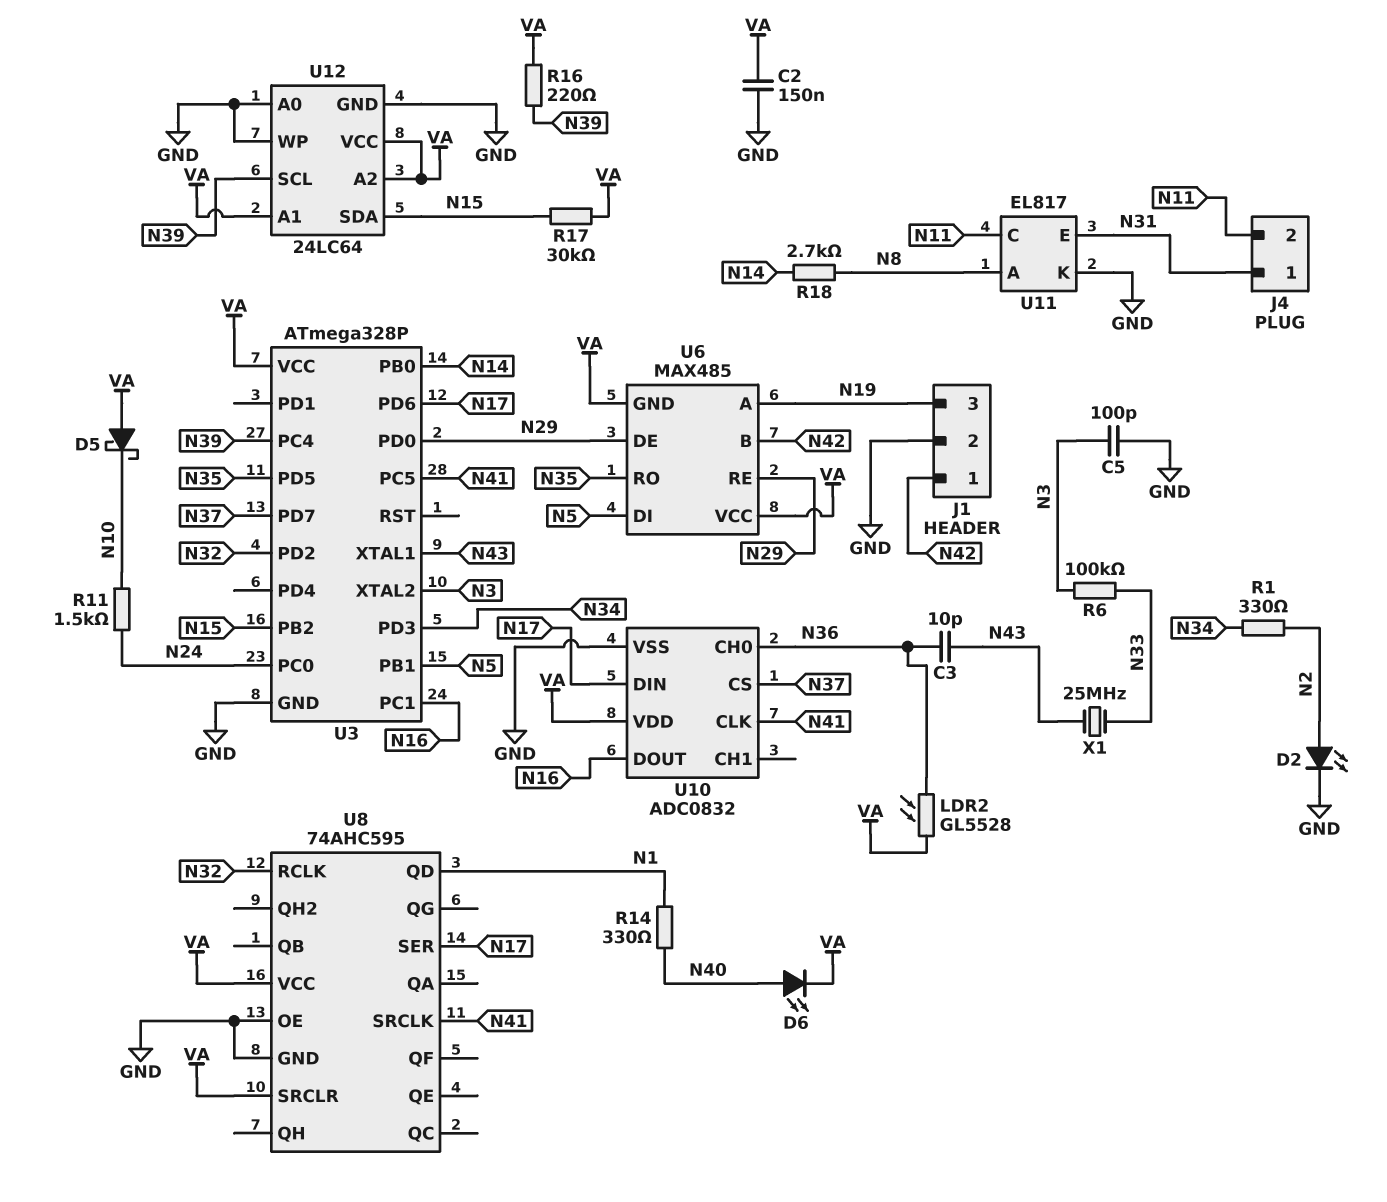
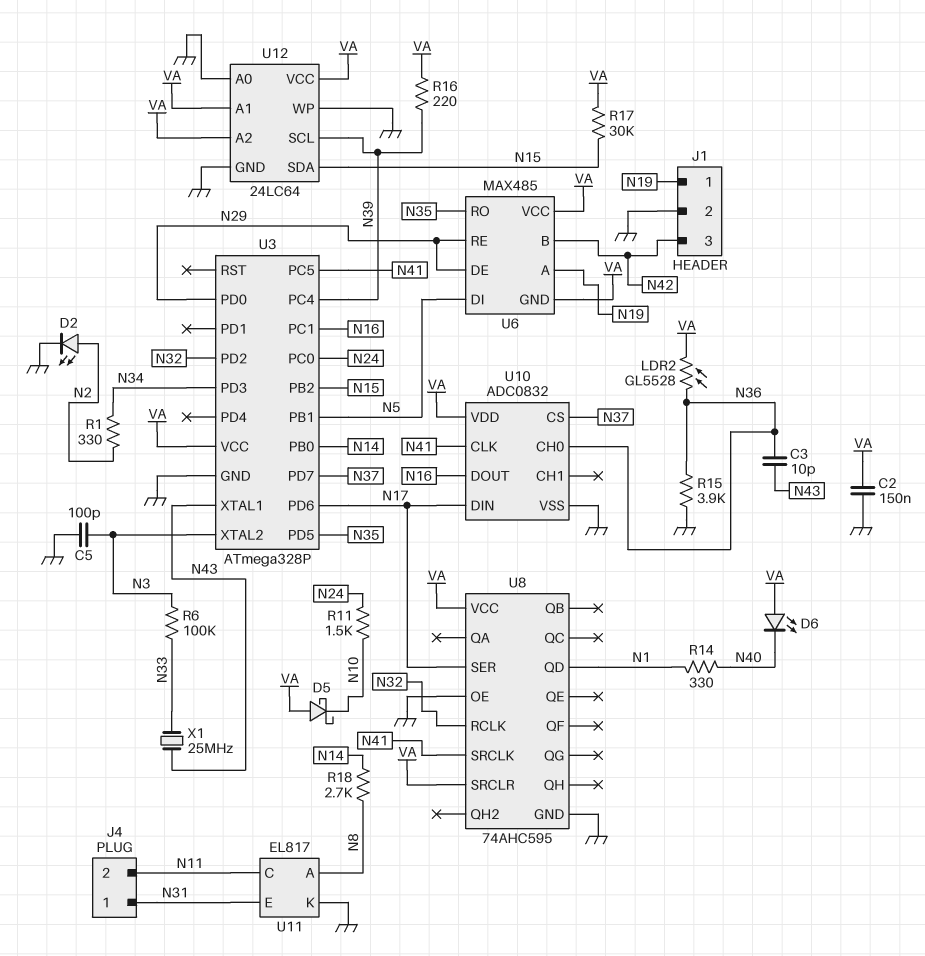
D6: LED (A N40, K VA) -> LED (A VA, K N40)
J1 pin 1: N42 -> N19
J1 pin 3: N19 -> N42
R15: none -> 3.9k (GND, N36)

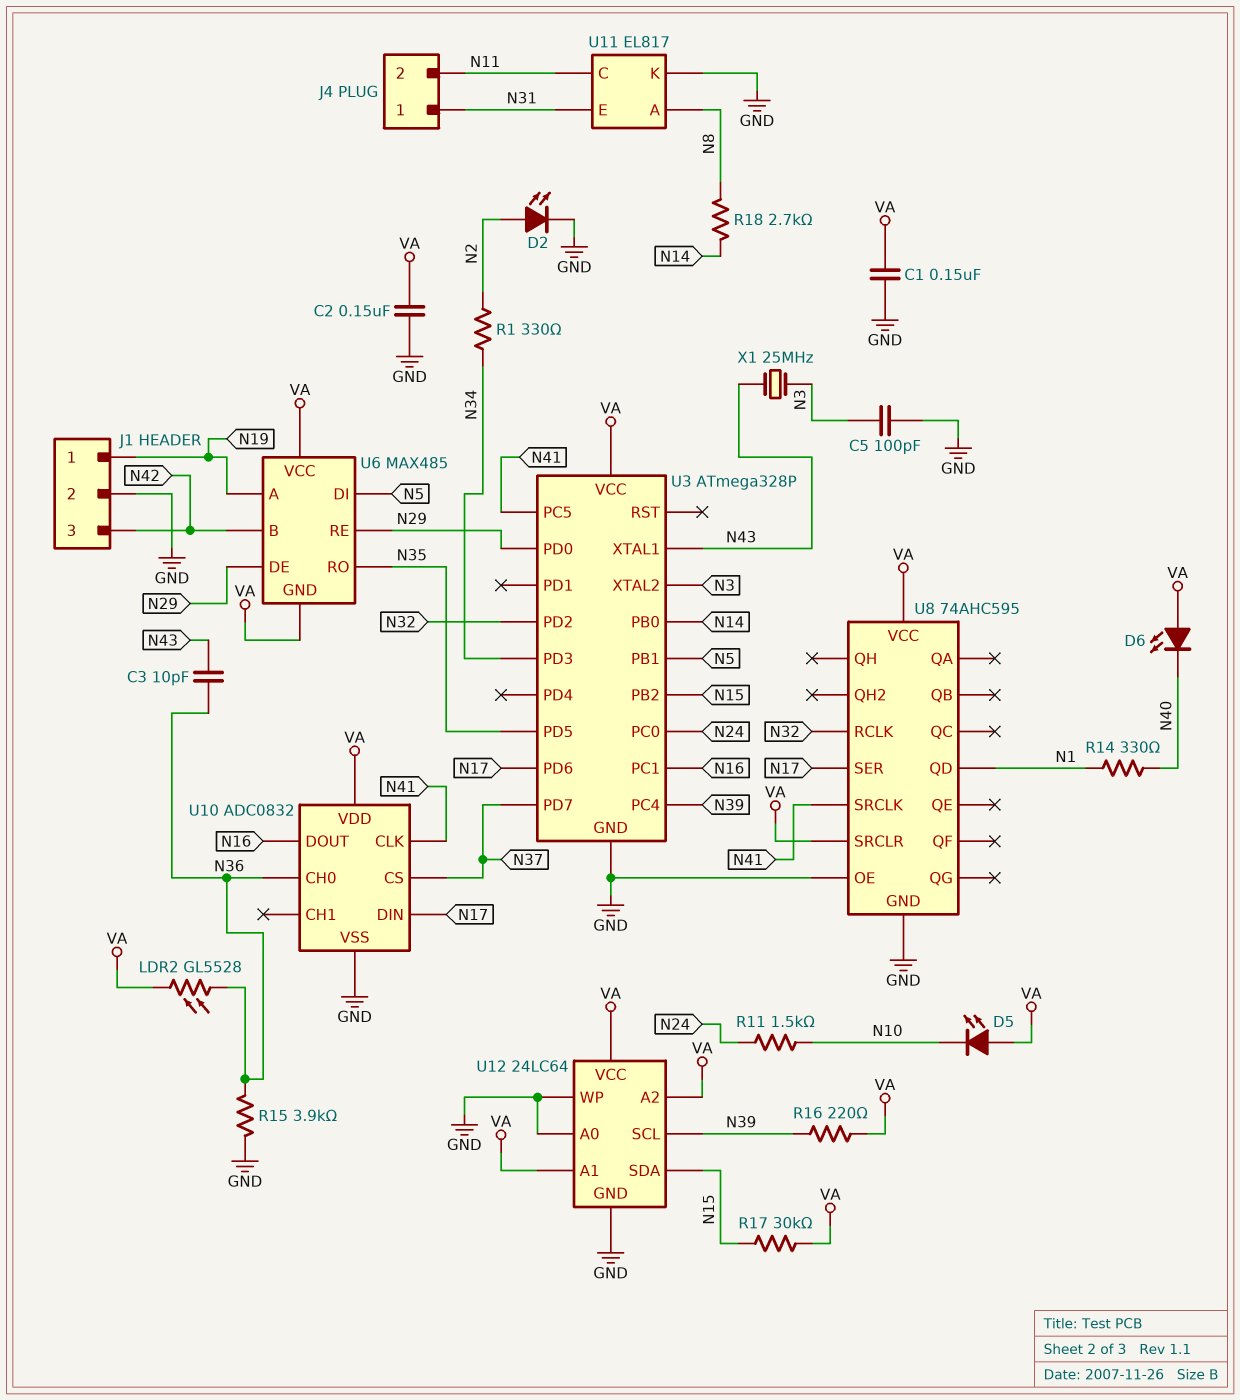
C1: none -> 150nF (GND, VA)
D5: schottky (A VA, K N10) -> LED (A VA, K N10)
R6: 100k (N3, N33) -> none
X1: 25MHz (N33, N43) -> 25MHz (N3, N43)

